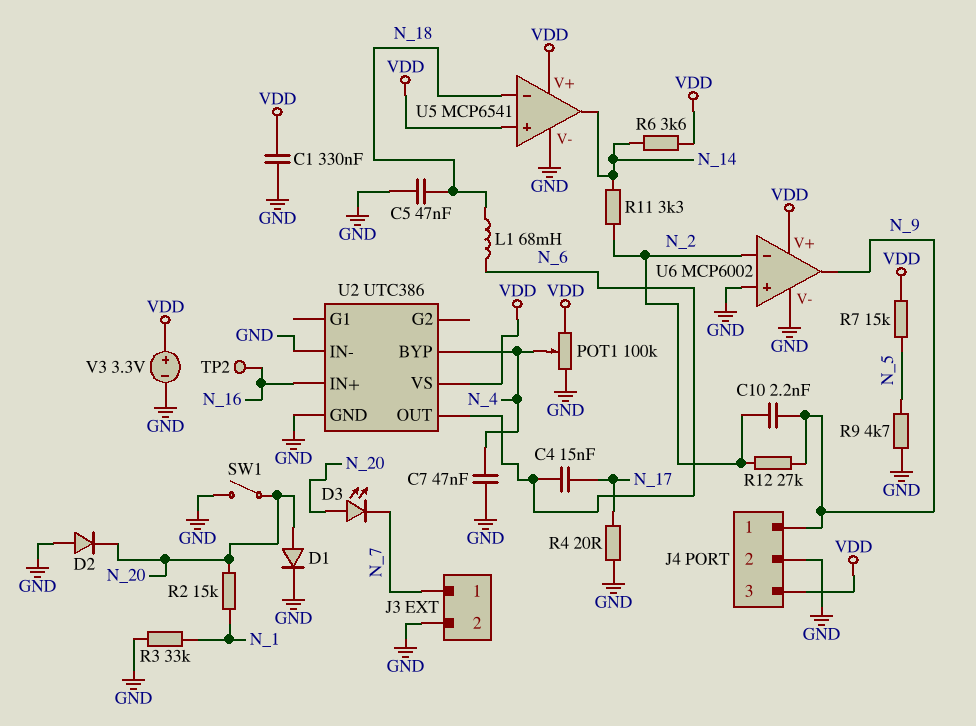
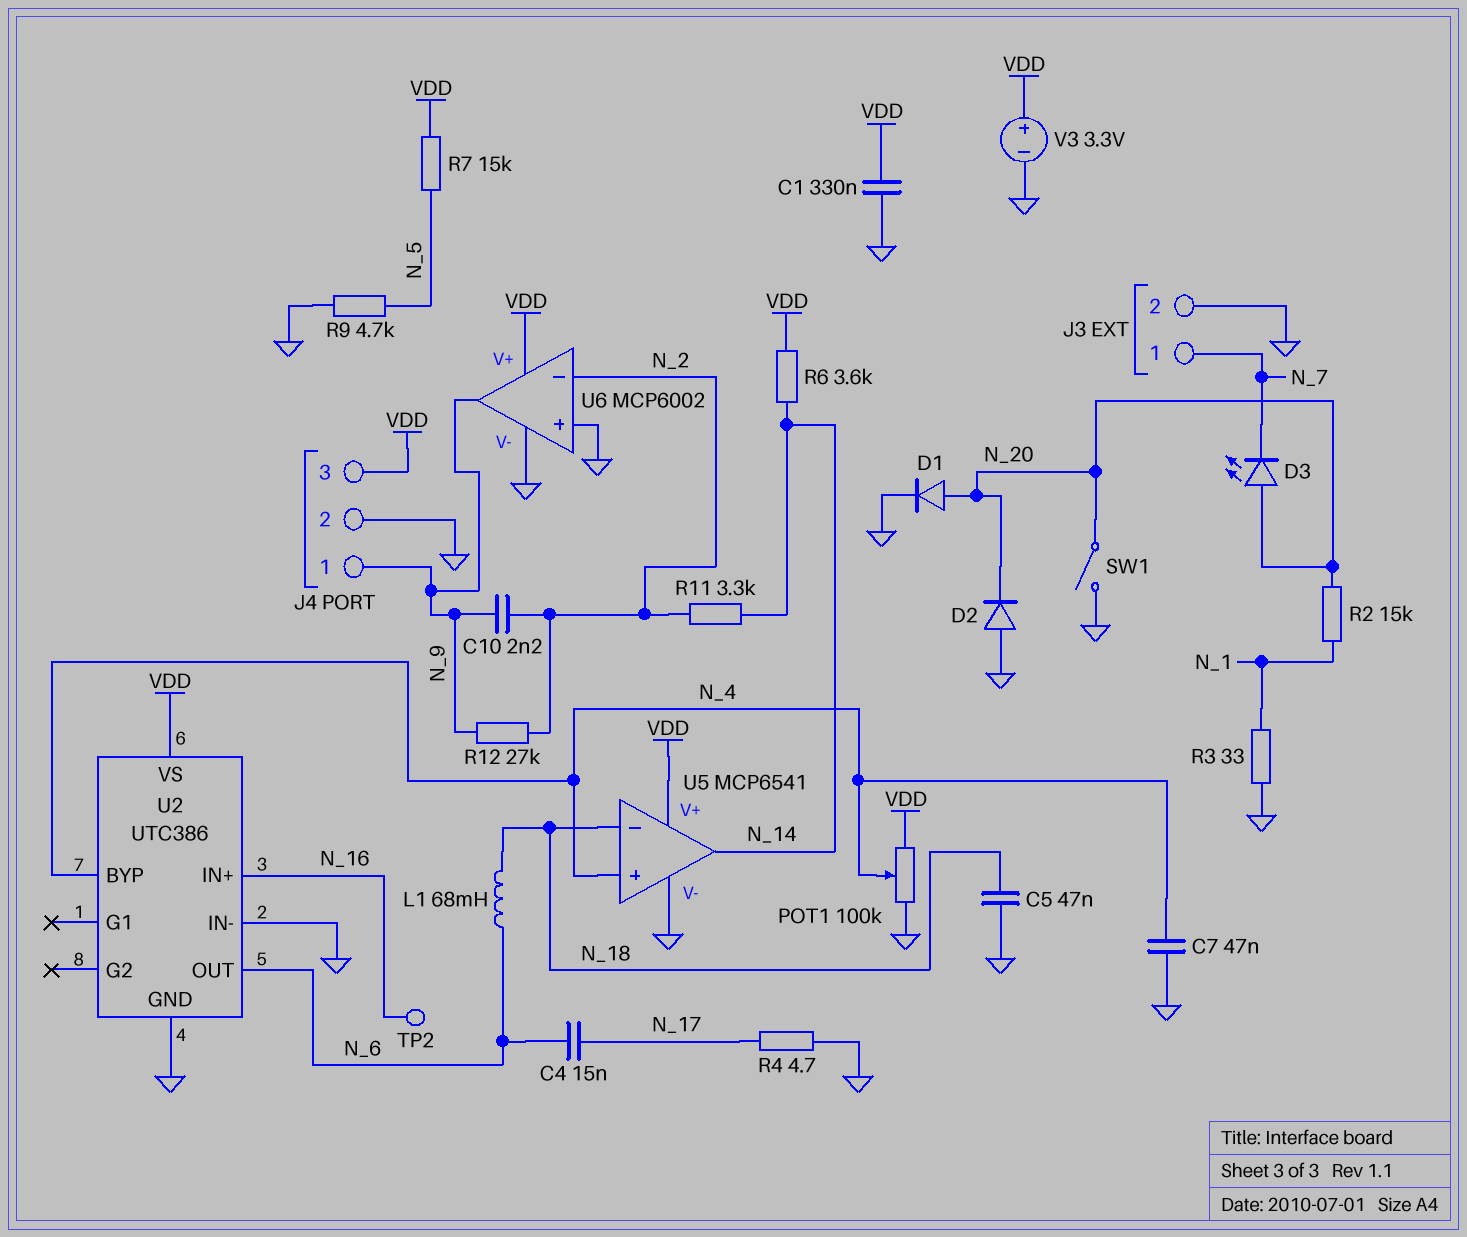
R3: 33k (GND, N_1) -> 33 (GND, N_1)
R4: 20 (GND, N_17) -> 4.7 (GND, N_17)
U5 pin in+: VDD -> N_4

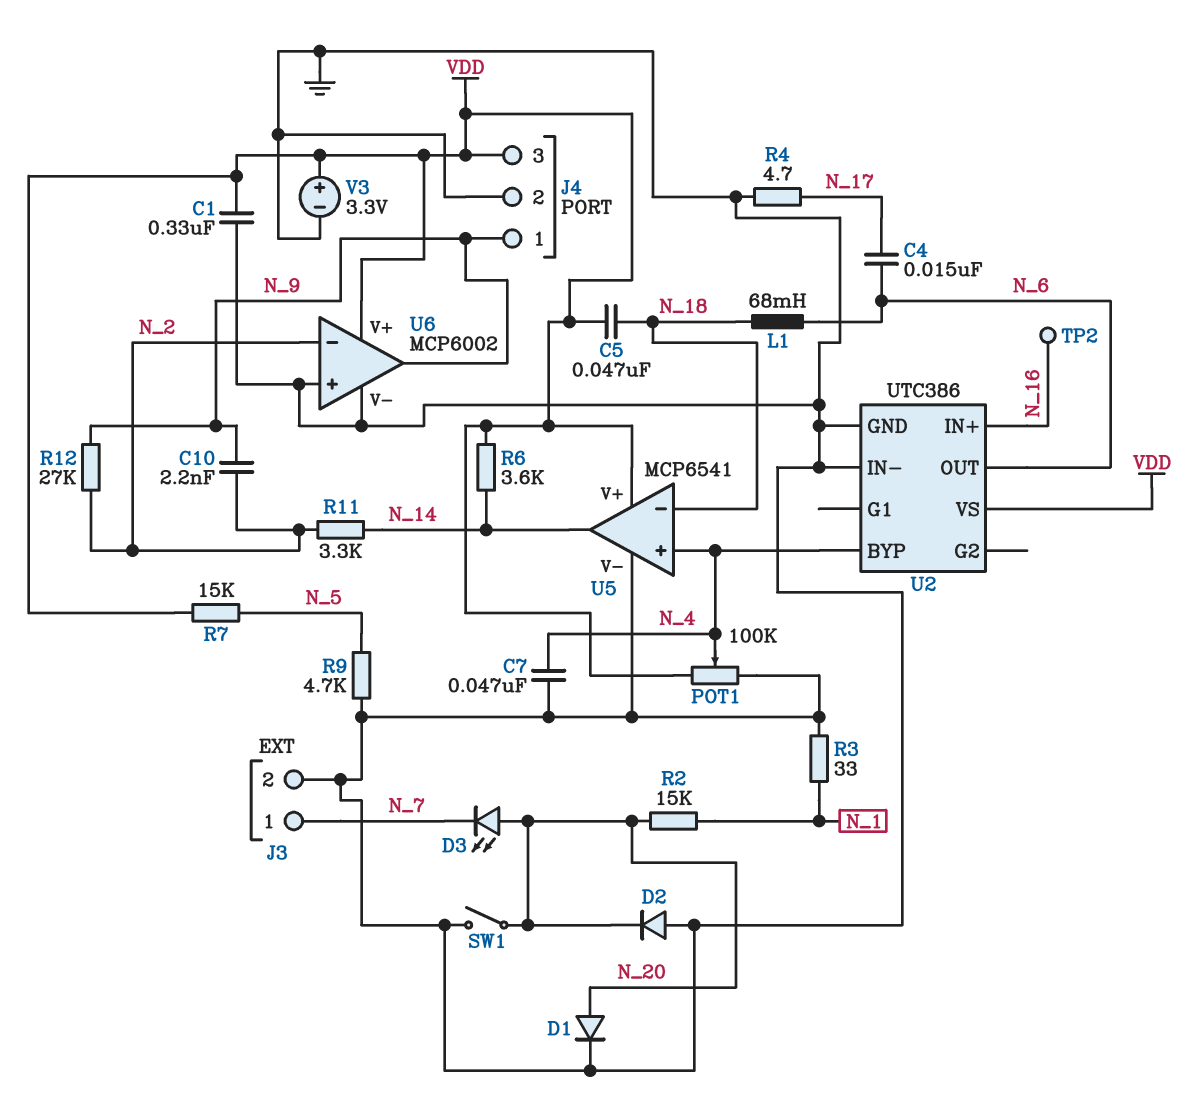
C5: 47nF (GND, N_18) -> 47nF (N_18, VDD)

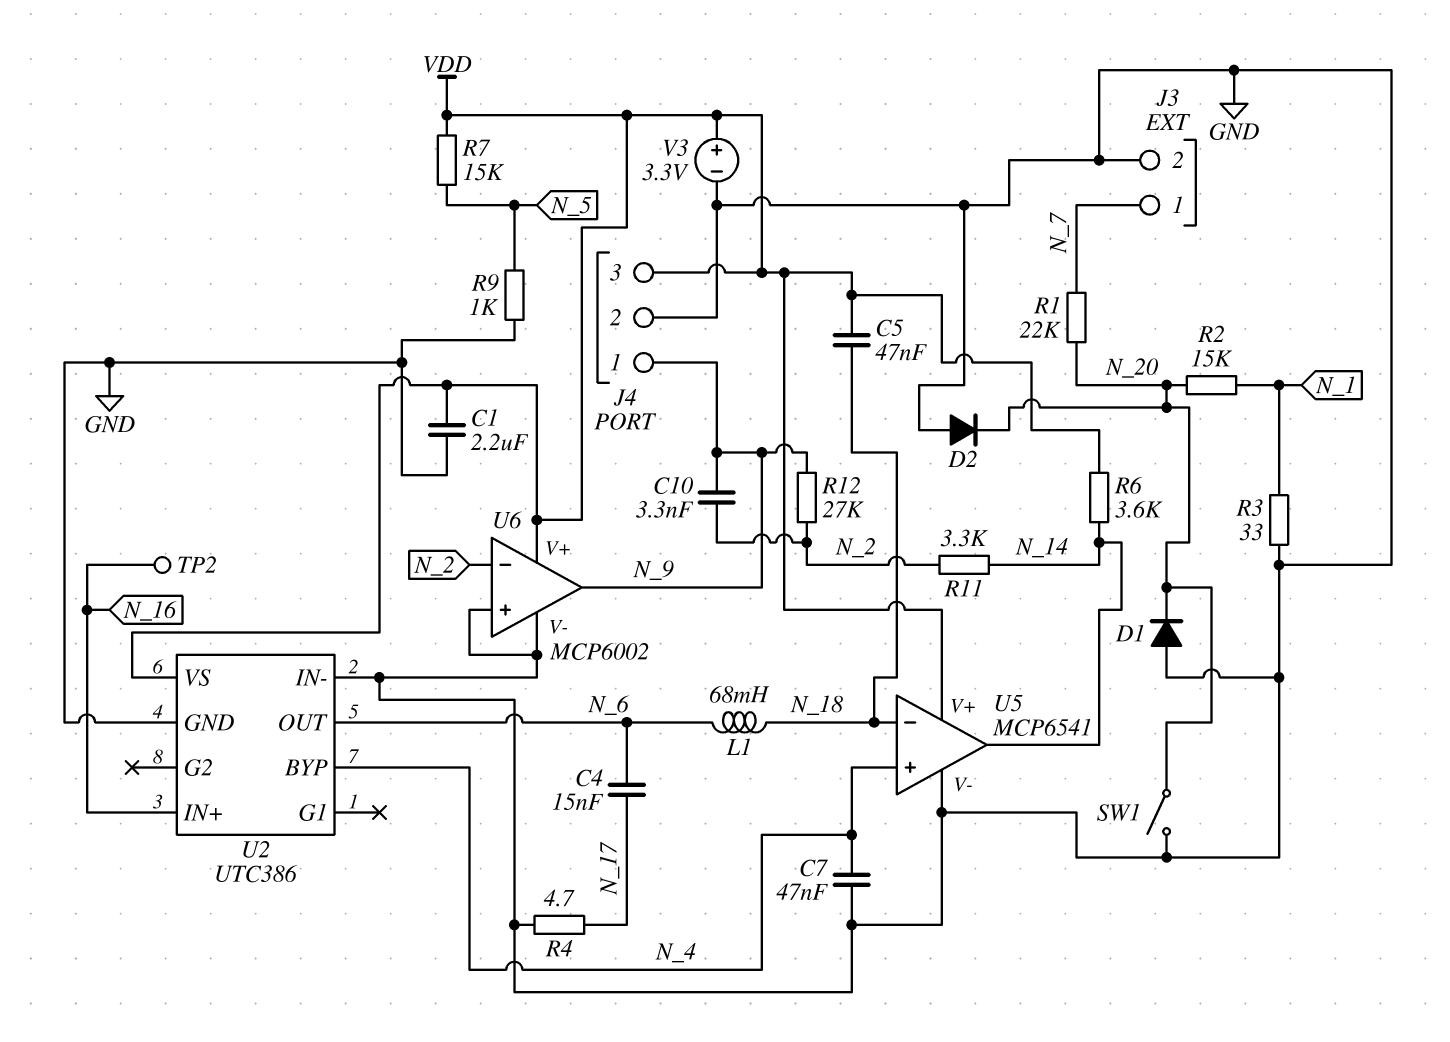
C1: 330nF (GND, VDD) -> 2.2uF (GND, VDD)
C10: 2.2nF (N_2, N_9) -> 3.3nF (N_2, N_9)
D1: diode (A N_20, K GND) -> diode (A GND, K N_20)
D3: LED (A N_20, K N_7) -> none
POT1: 100k (GND, VDD, wiper N_4) -> none
R1: none -> 22k (N_7, N_20)
R9: 4.7k (GND, N_5) -> 1k (GND, N_5)

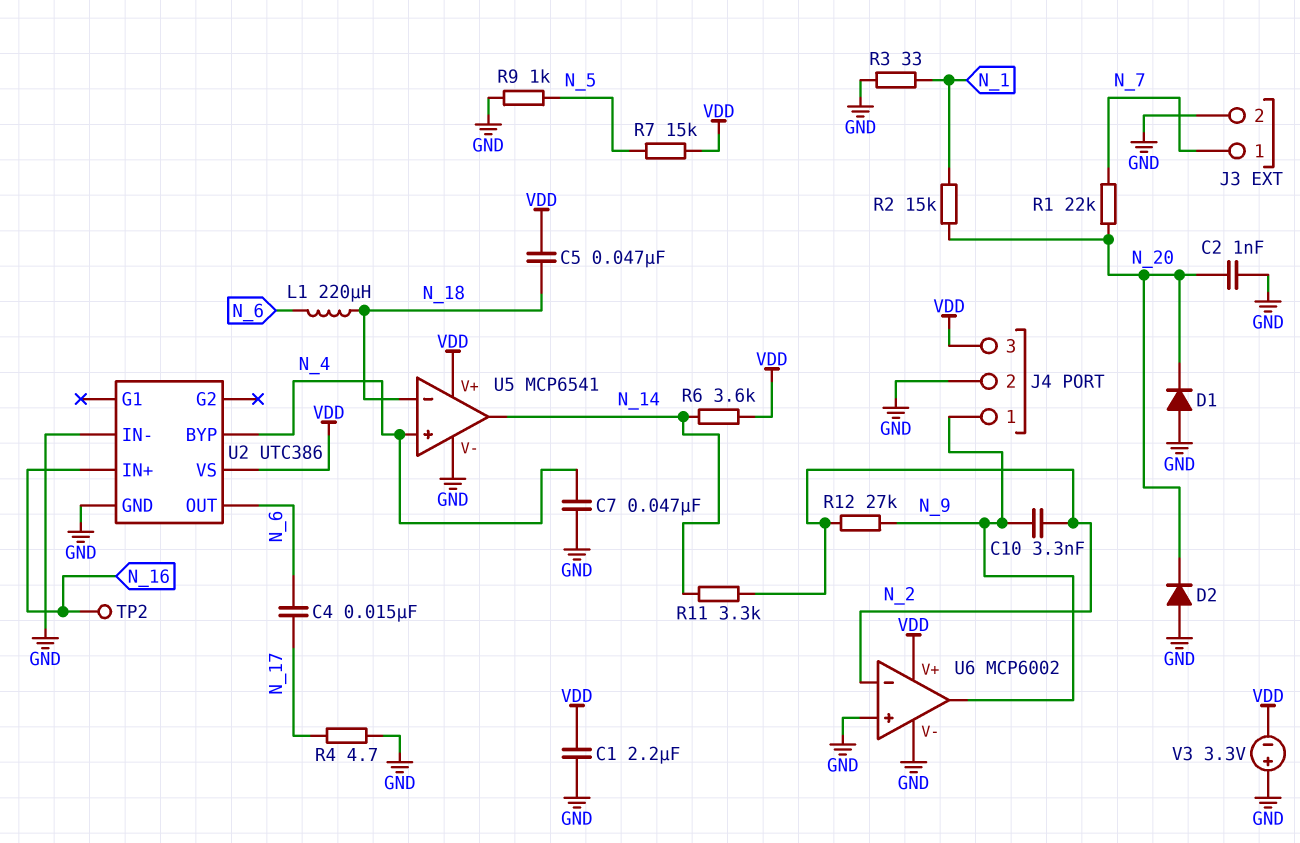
C2: none -> 1nF (GND, N_20)
L1: 68mH (N_6, N_18) -> 220uH (N_6, N_18)
SW1: switch (GND, N_20) -> none
V3: 3.3V (plus VDD, minus GND) -> 3.3V (plus GND, minus VDD)

